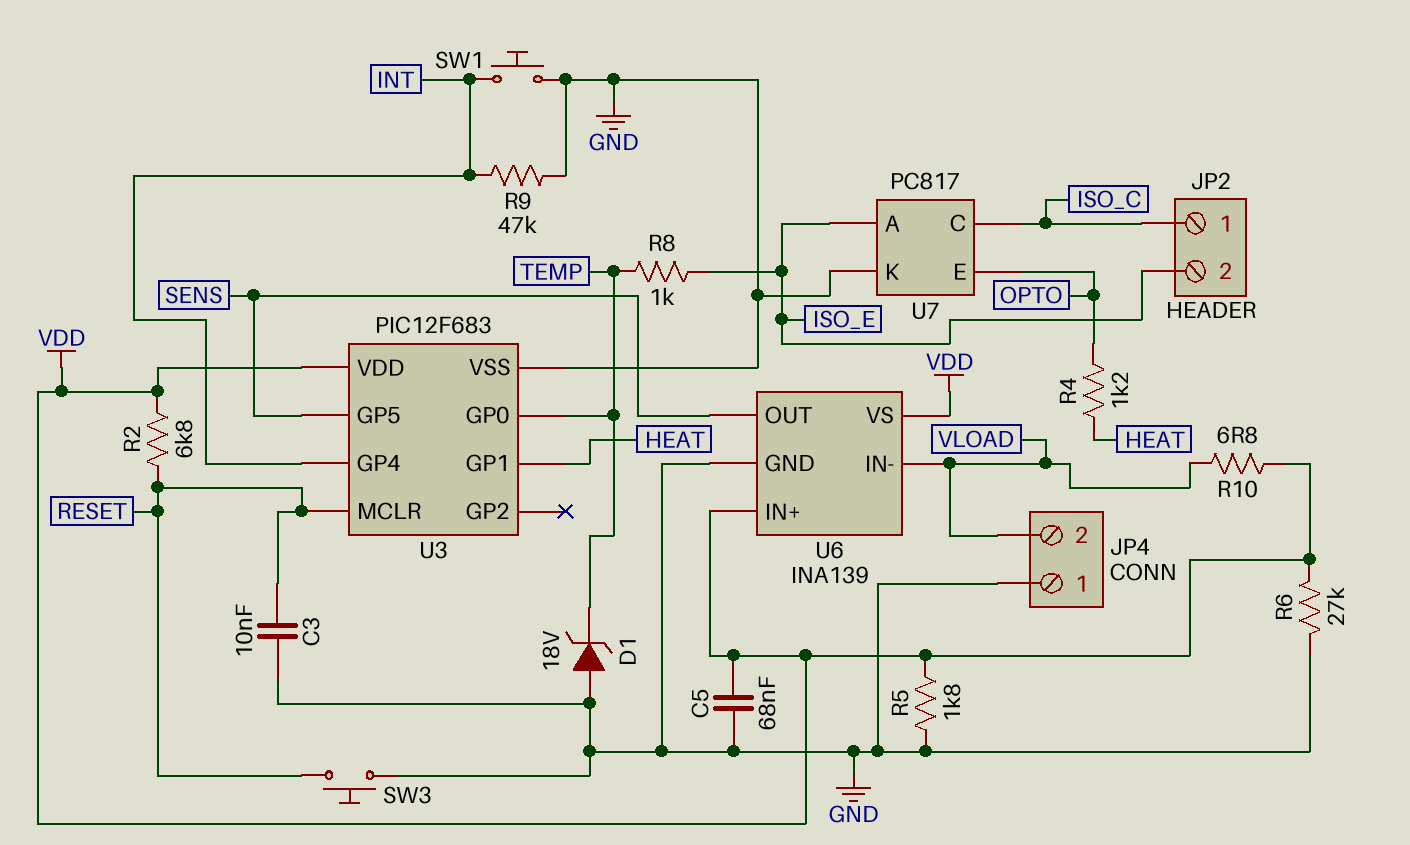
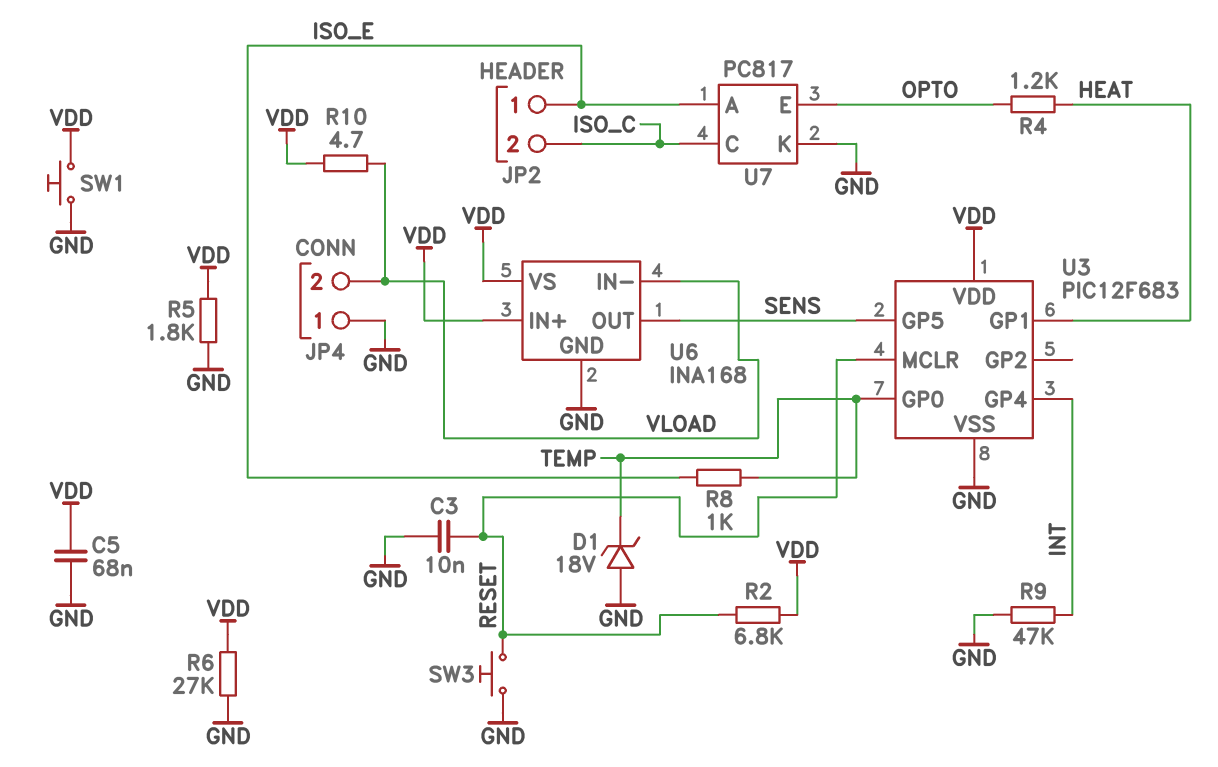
JP2 pin 1: ISO_C -> ISO_E
JP2 pin 2: ISO_E -> ISO_C
R10: 6.8 (VDD, VLOAD) -> 4.7 (VDD, VLOAD)
SW1: button (GND, INT) -> button (GND, VDD)
U6: INA139 -> INA168

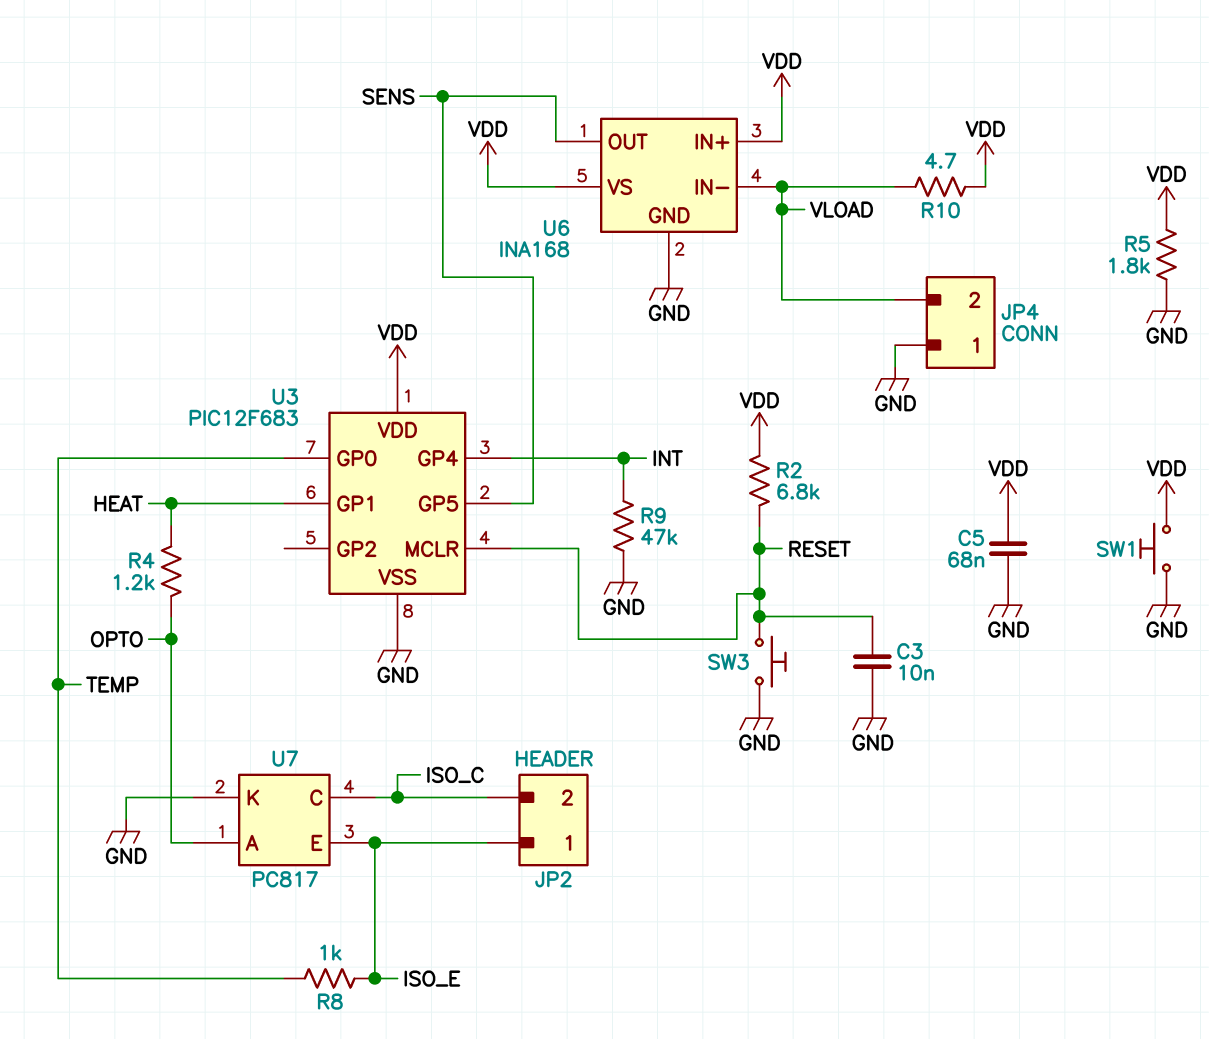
D1: zener 18V (A GND, K TEMP) -> none
R6: 27k (GND, VDD) -> none
U7 pin A: ISO_E -> OPTO
U7 pin E: OPTO -> ISO_E

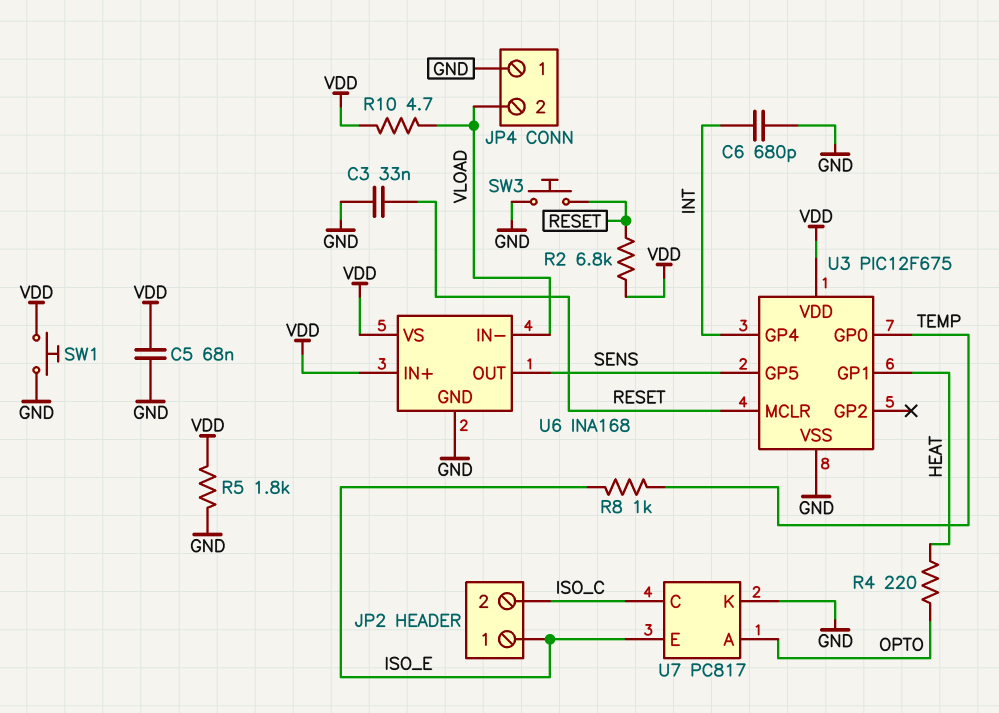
C3: 10nF (GND, RESET) -> 33nF (GND, RESET)
C6: none -> 680pF (GND, INT)
R4: 1.2k (HEAT, OPTO) -> 220 (HEAT, OPTO)
R9: 47k (GND, INT) -> none
U3: PIC12F683 -> PIC12F675

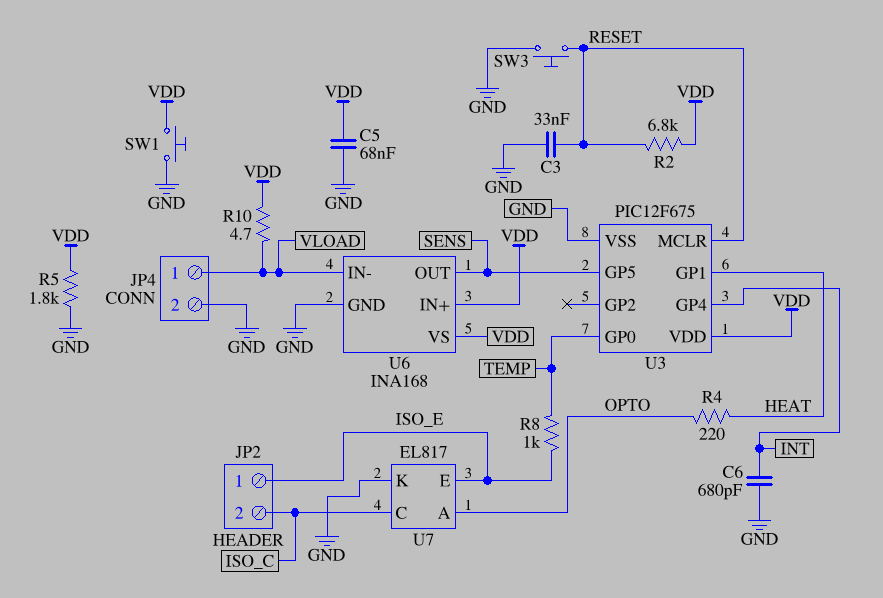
JP4 pin 1: GND -> VLOAD
JP4 pin 2: VLOAD -> GND
U7: PC817 -> EL817

